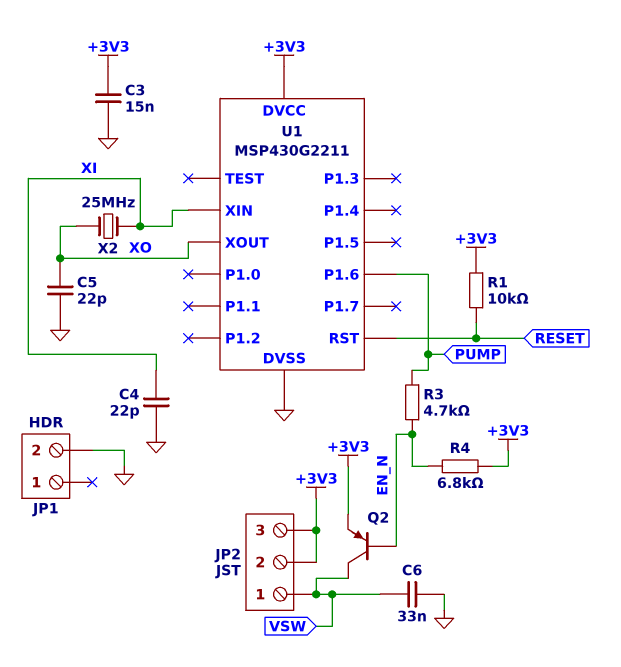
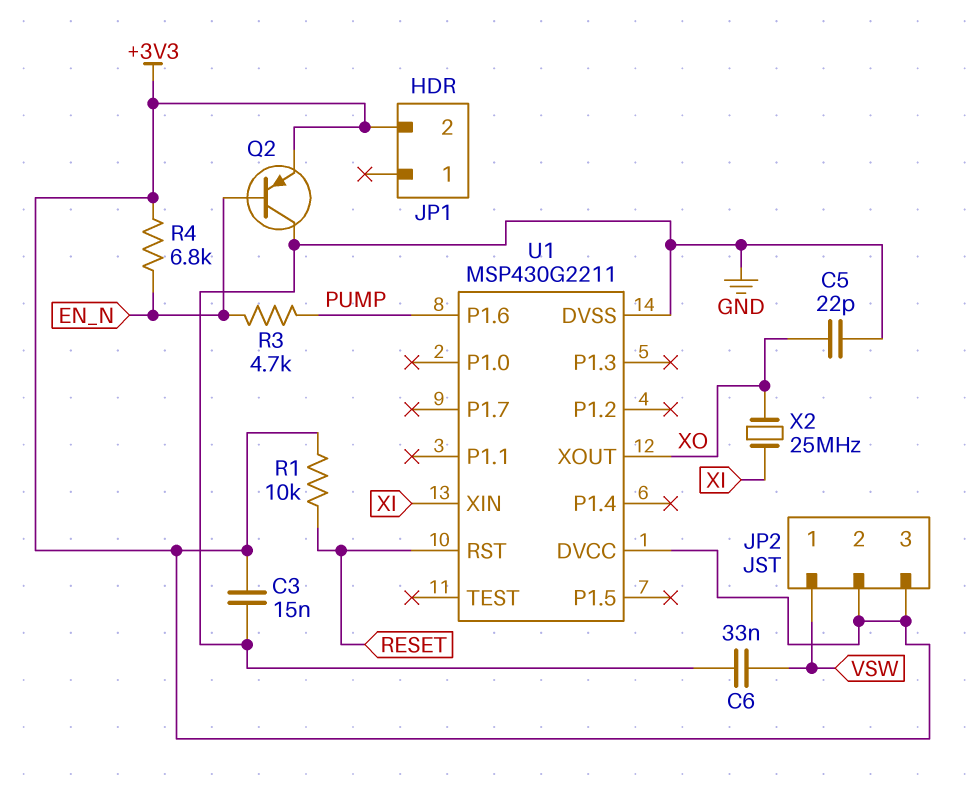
C4: 22pF (GND, XI) -> none
JP1 pin 2: GND -> +3V3
Q2: PNP (B EN_N, C VSW, E +3V3) -> PNP (B EN_N, C GND, E +3V3)

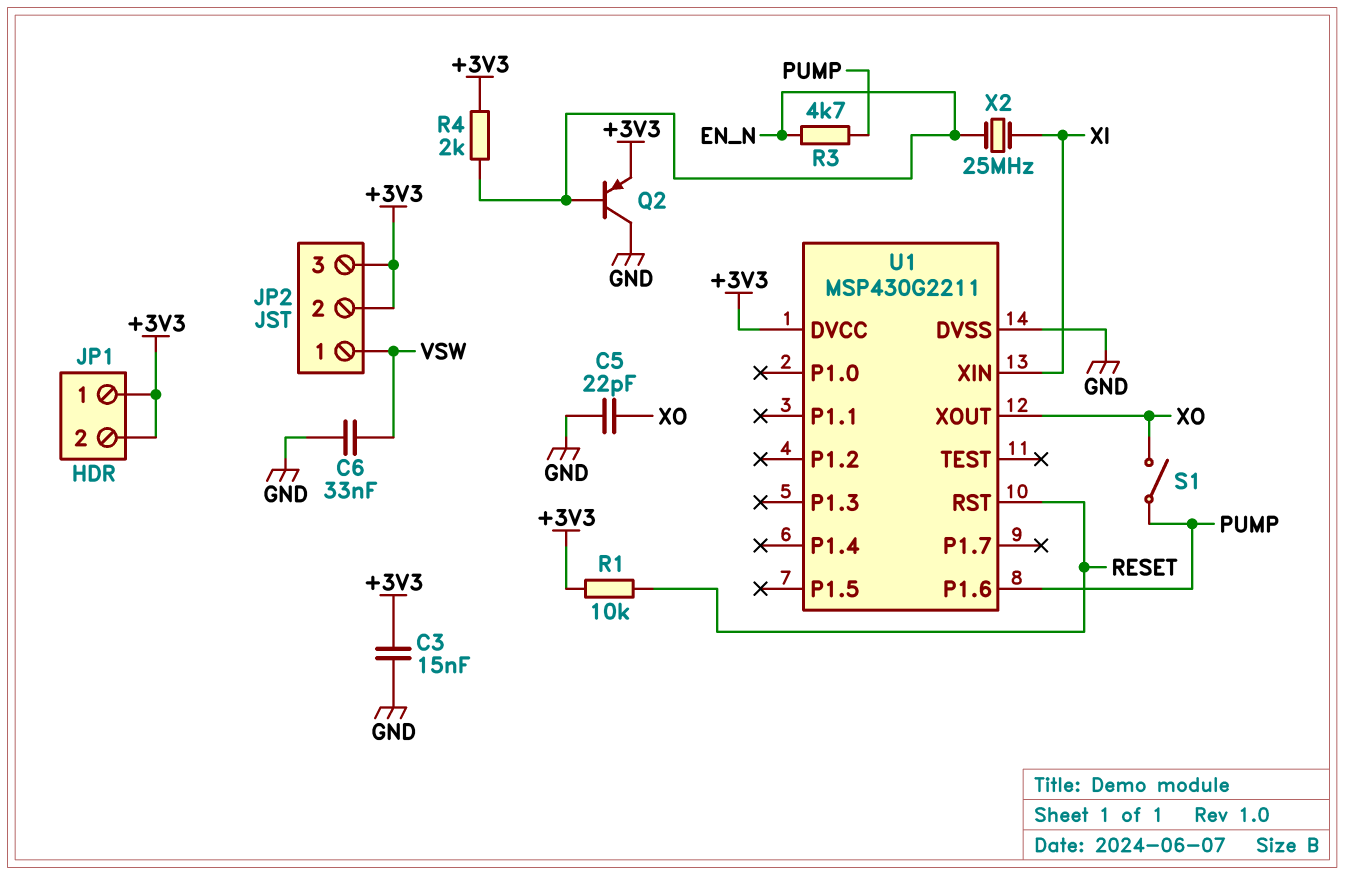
JP1 pin 1: none -> +3V3
R4: 6.8k (+3V3, EN_N) -> 2k (+3V3, EN_N)
S1: none -> switch (PUMP, XO)
X2: 25MHz (XI, XO) -> 25MHz (EN_N, XI)

